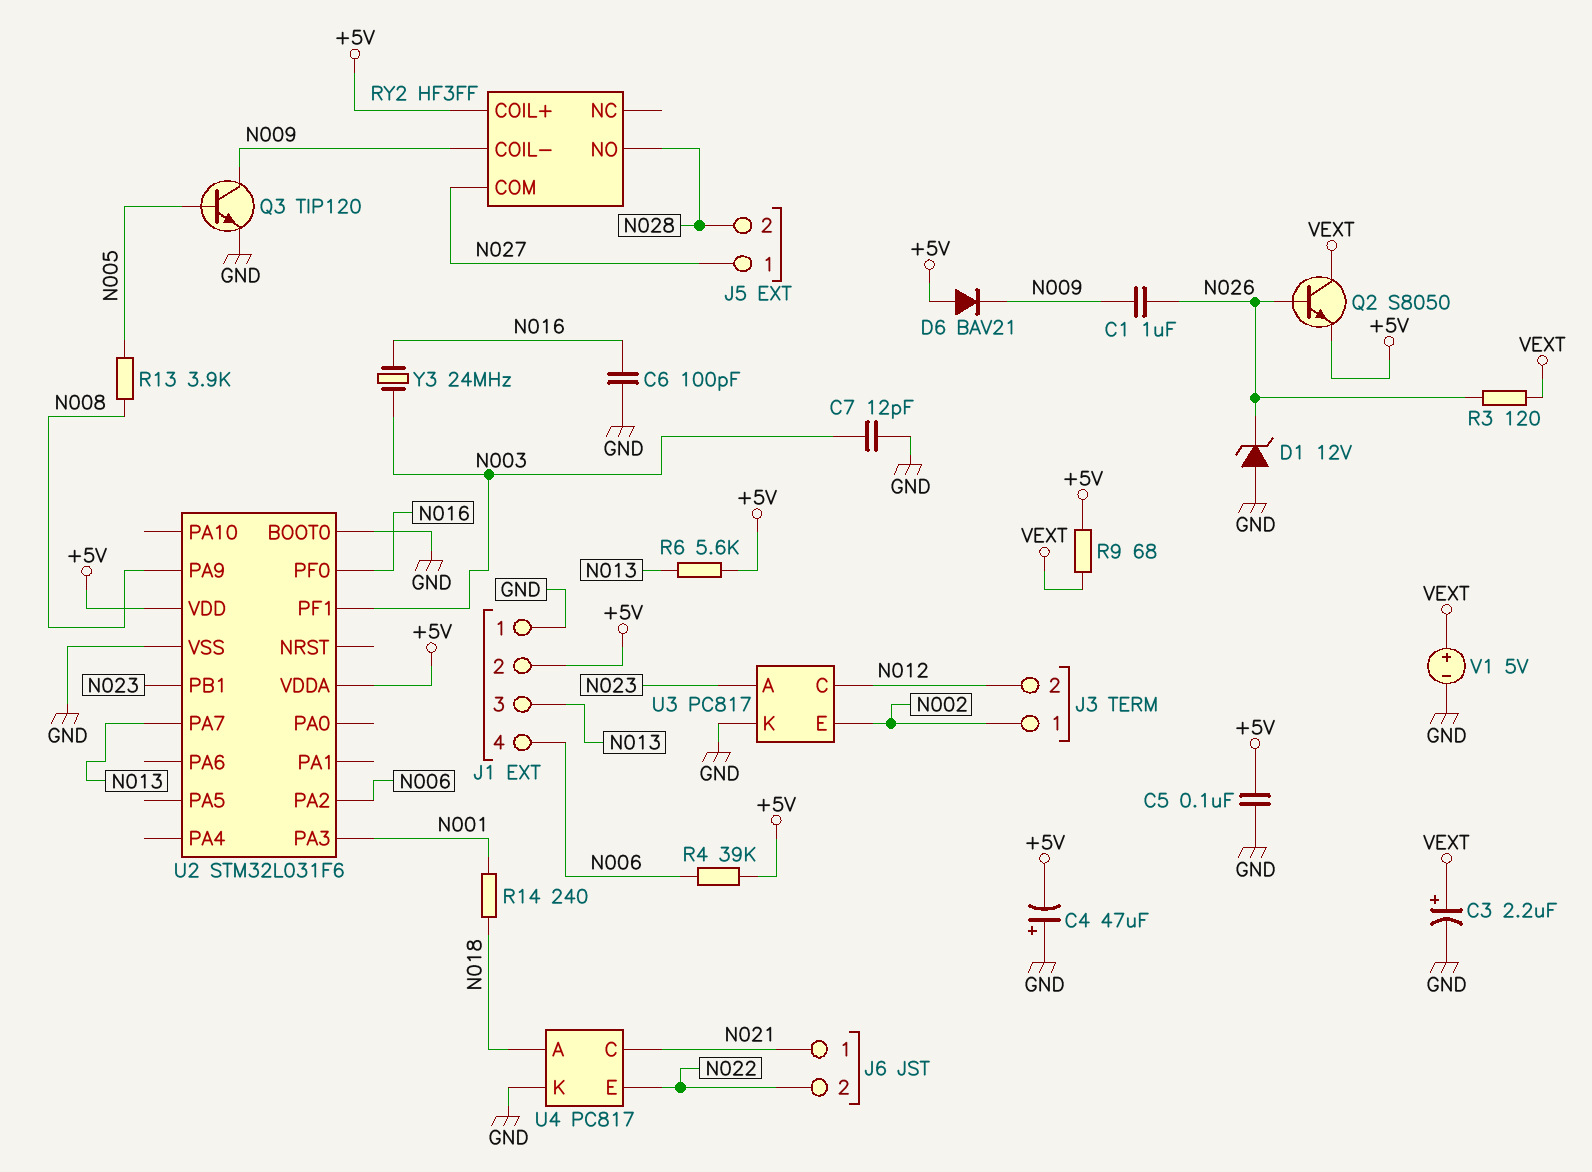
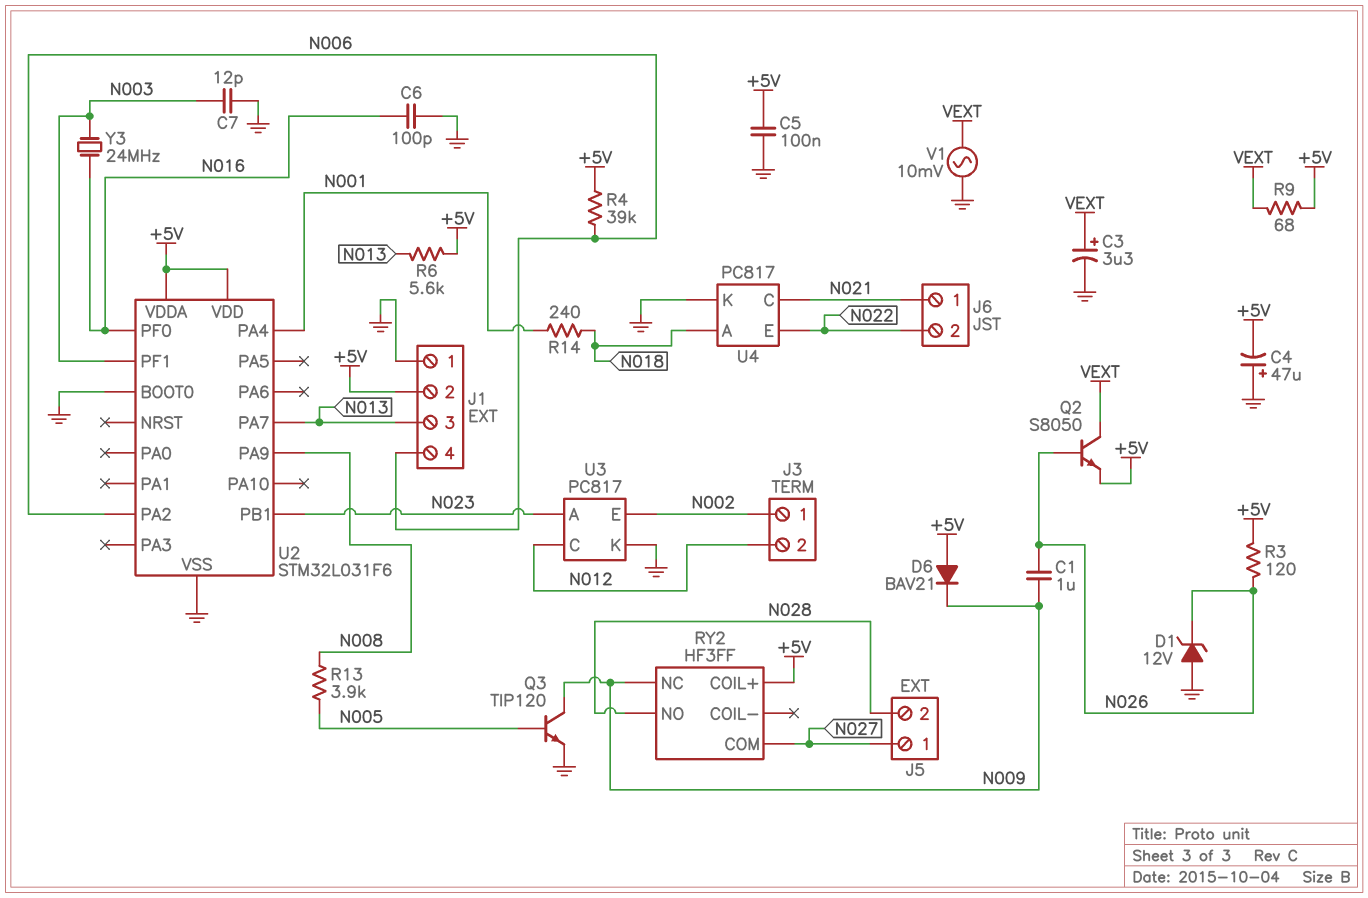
C3: 2.2uF (plus VEXT, minus GND) -> 3.3uF (plus VEXT, minus GND)
R3: 120 (N026, VEXT) -> 120 (+5V, N026)
RY2 pin COIL-: N009 -> none
RY2 pin NC: none -> N009
U2 pin PA3: N001 -> none
U2 pin PA4: none -> N001
V1: 5V (plus VEXT, minus GND) -> AC 10mV (GND, VEXT)

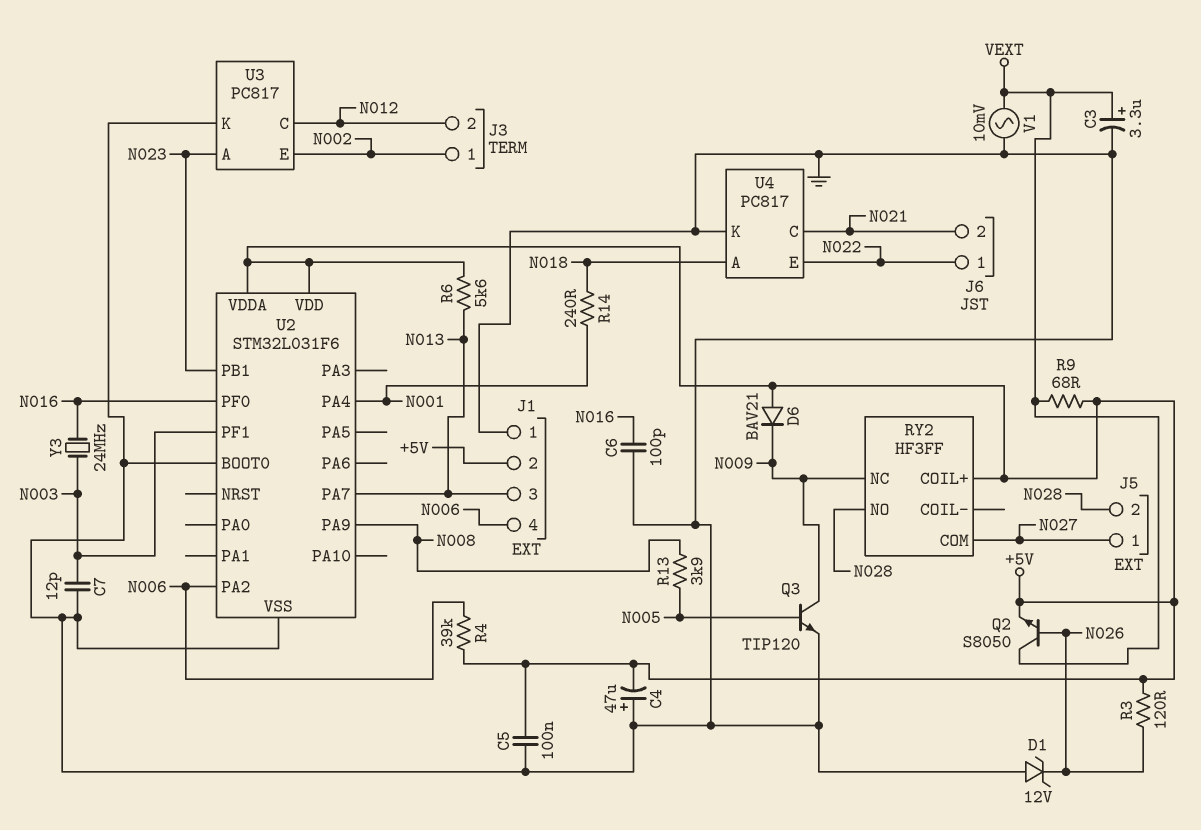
C1: 1uF (N009, N026) -> none
J6 pin 1: N021 -> N022
J6 pin 2: N022 -> N021

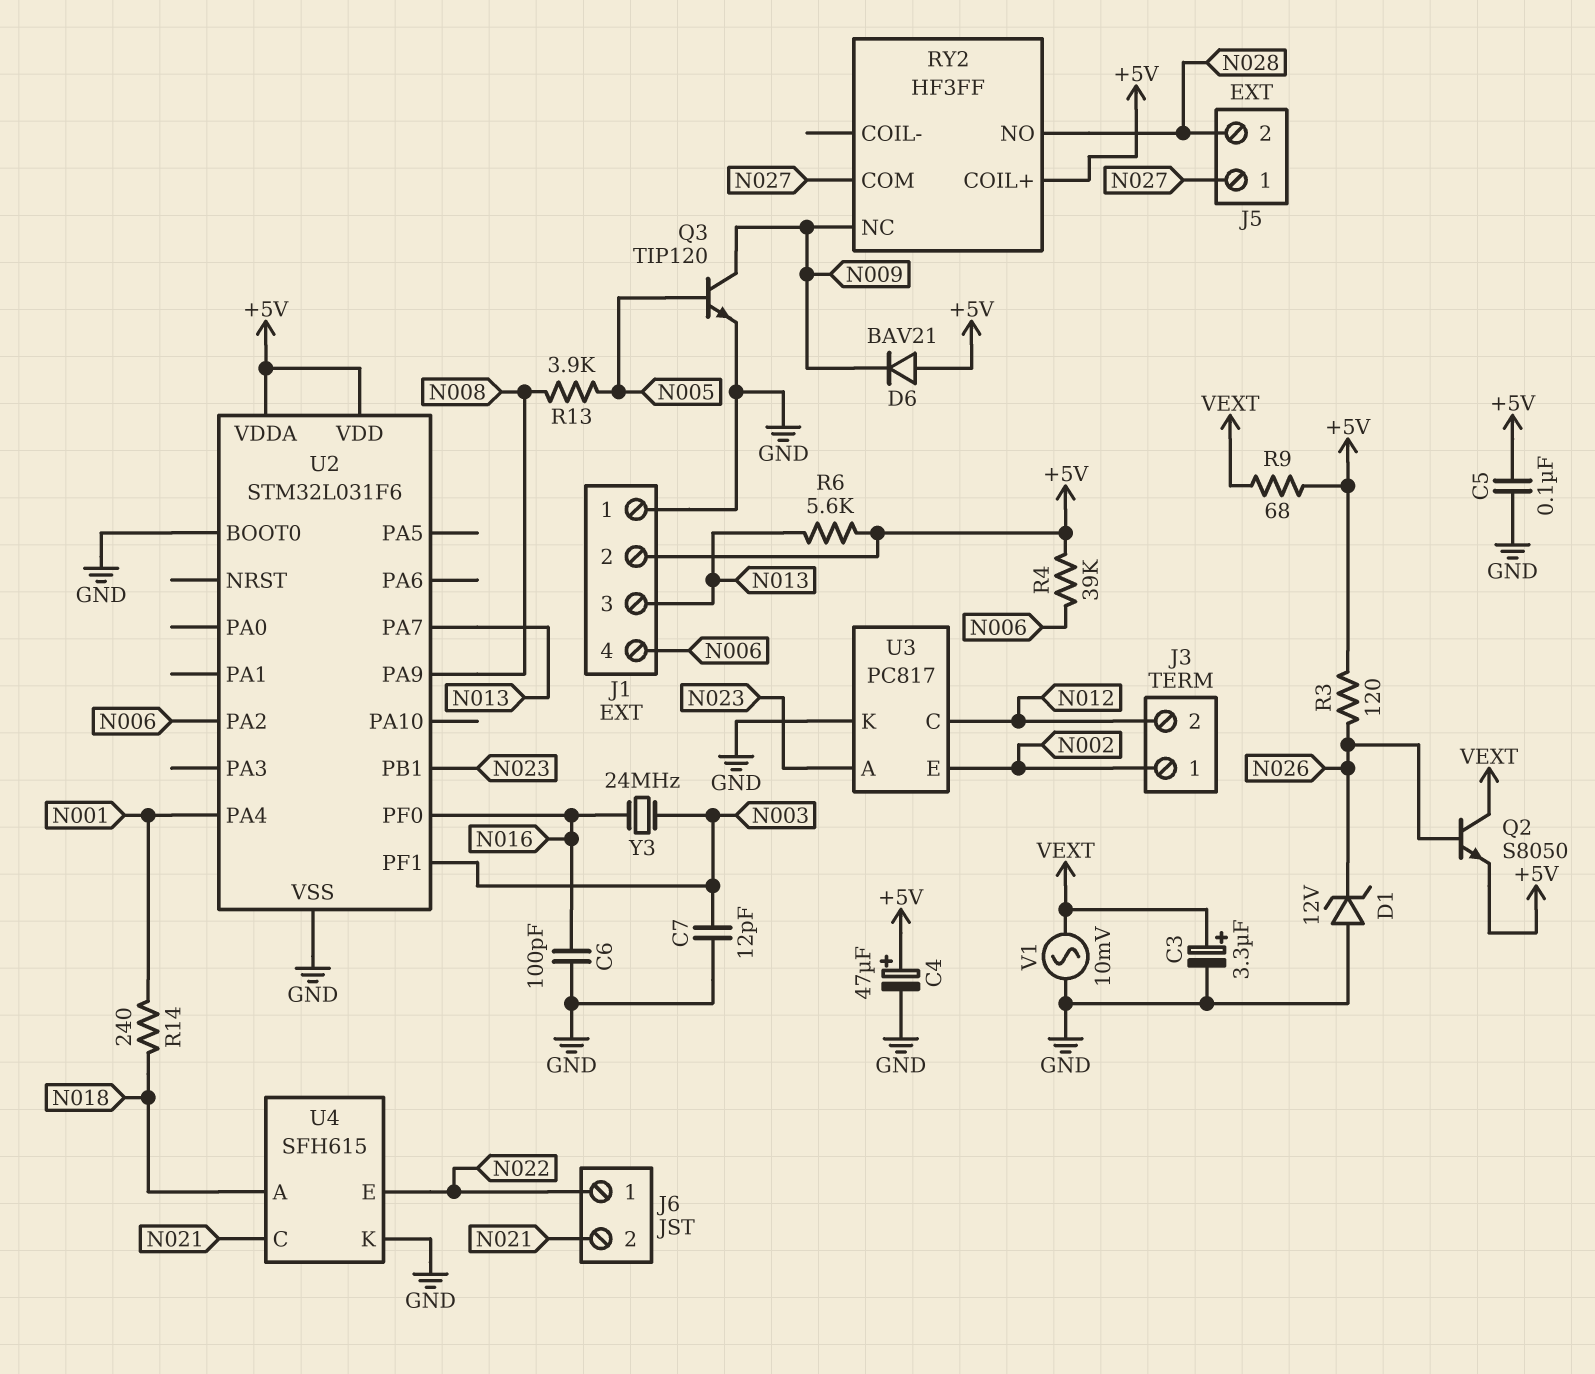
C4: 47uF (plus GND, minus +5V) -> 47uF (plus +5V, minus GND)
U4: PC817 -> SFH615

